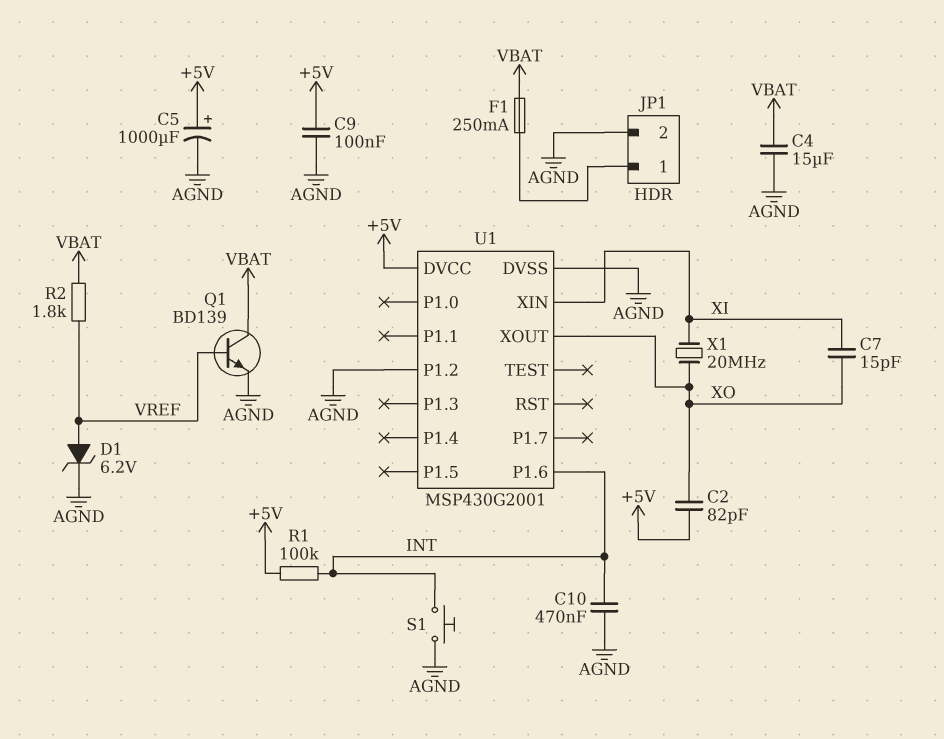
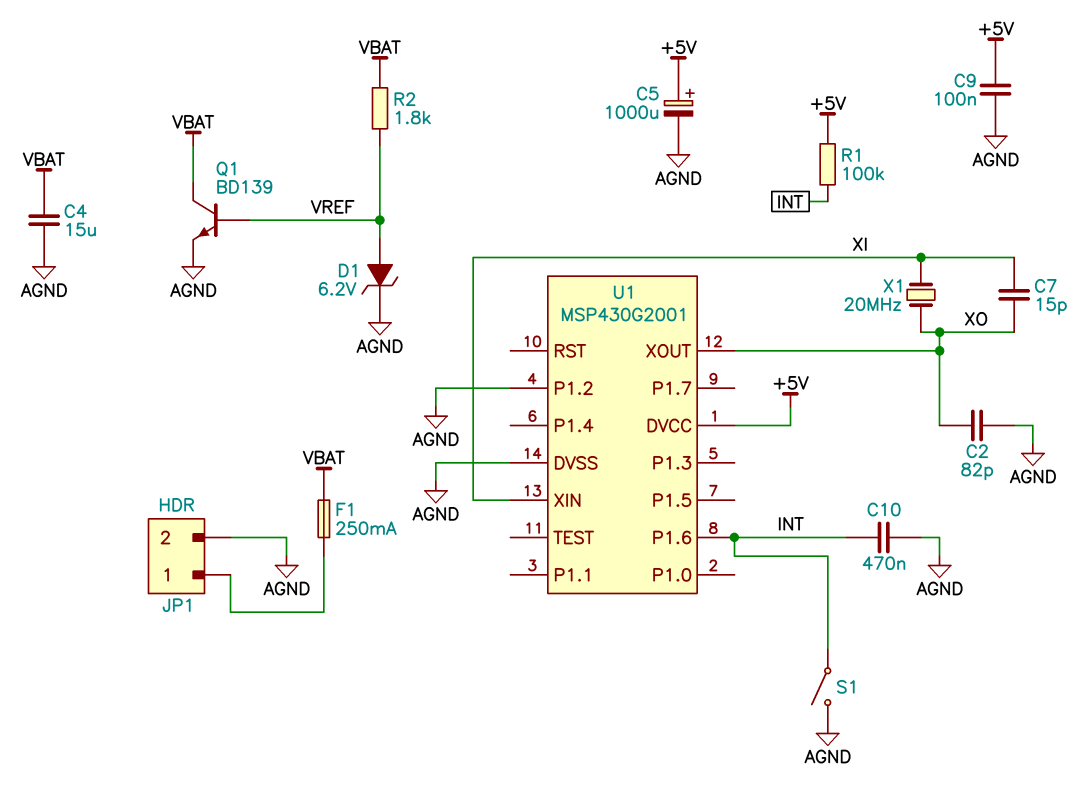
C2: 82pF (+5V, XO) -> 82pF (AGND, XO)
S1: button (AGND, INT) -> switch (AGND, INT)

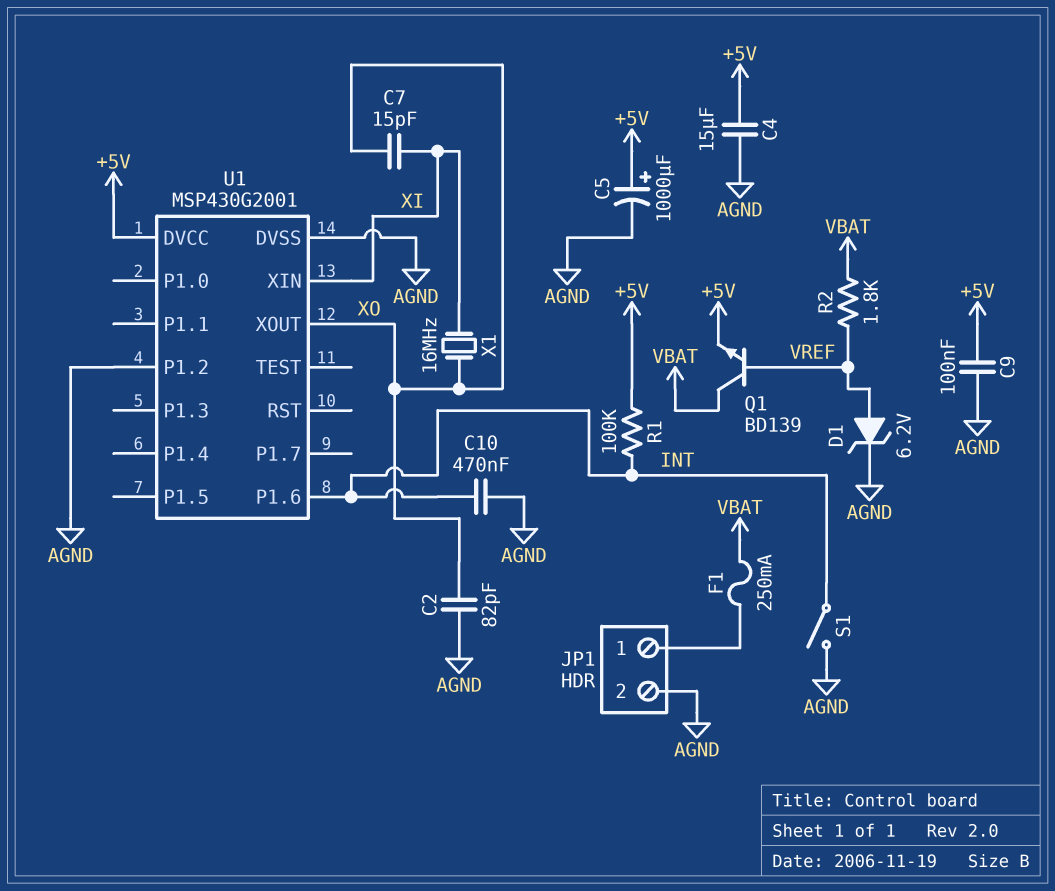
C4: 15uF (AGND, VBAT) -> 15uF (+5V, AGND)
Q1: NPN BD139 (B VREF, C VBAT, E AGND) -> NPN BD139 (B VREF, C VBAT, E +5V)
X1: 20MHz (XI, XO) -> 16MHz (XI, XO)

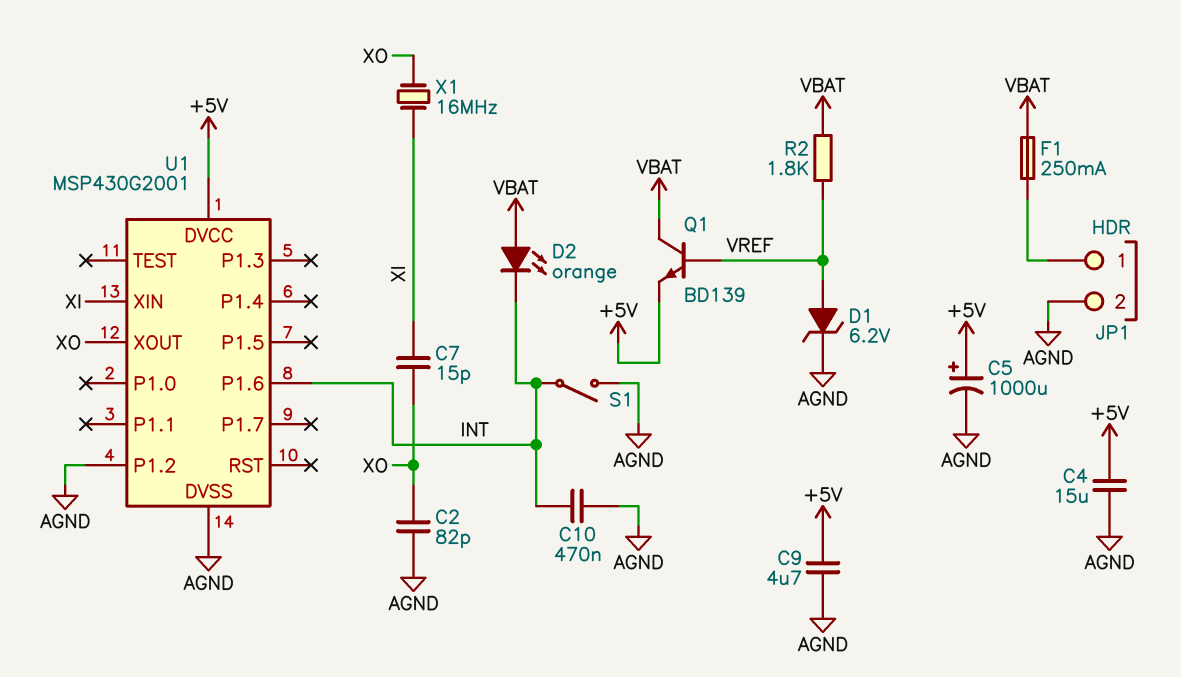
C9: 100nF (+5V, AGND) -> 4.7uF (+5V, AGND)
D2: none -> LED orange (A VBAT, K INT)
R1: 100k (+5V, INT) -> none

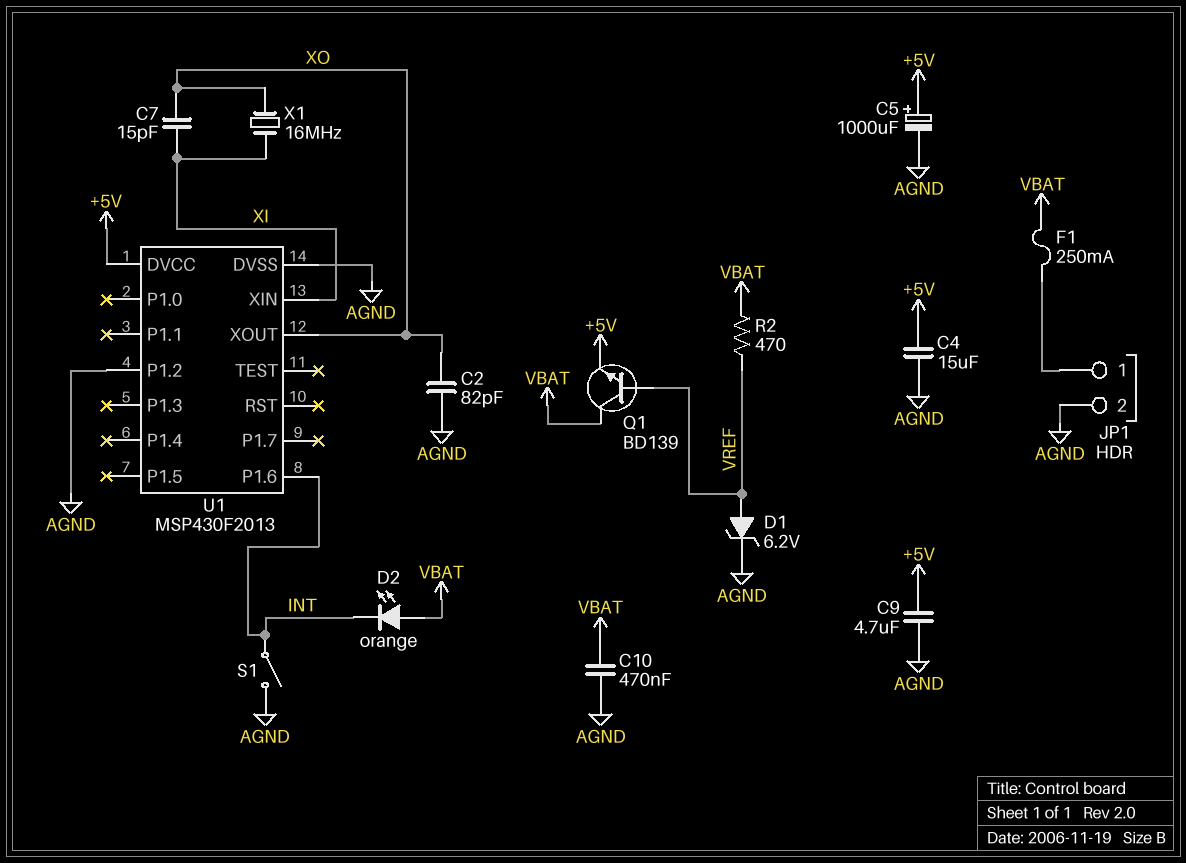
C10: 470nF (AGND, INT) -> 470nF (AGND, VBAT)
R2: 1.8k (VBAT, VREF) -> 470 (VBAT, VREF)
U1: MSP430G2001 -> MSP430F2013

